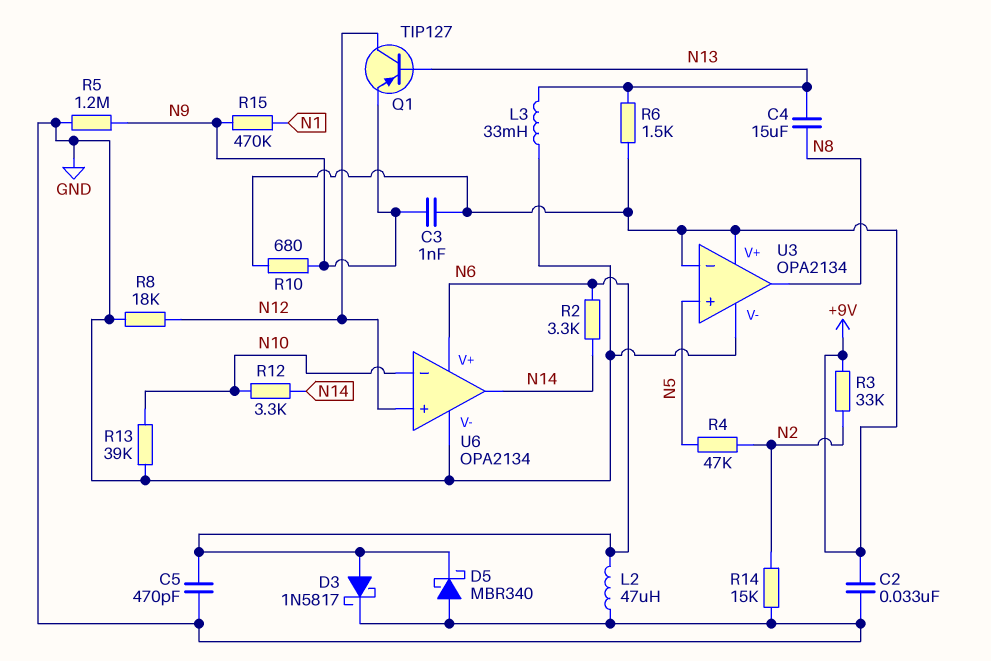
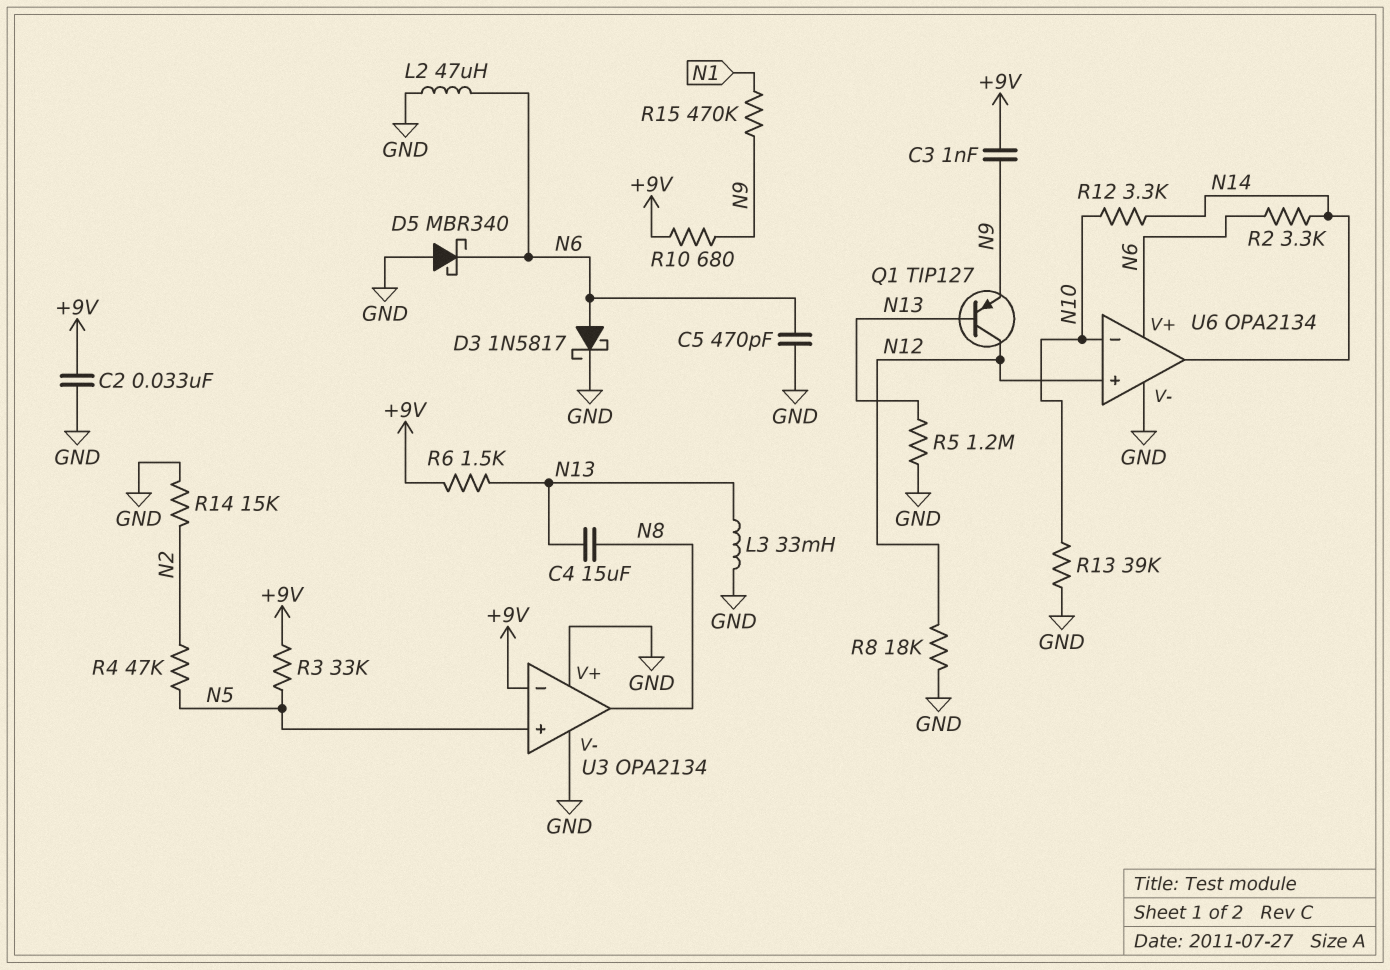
R3: 33k (+9V, N2) -> 33k (+9V, N5)
R5: 1.2M (GND, N9) -> 1.2M (GND, N13)
U3 pin V+: +9V -> GND

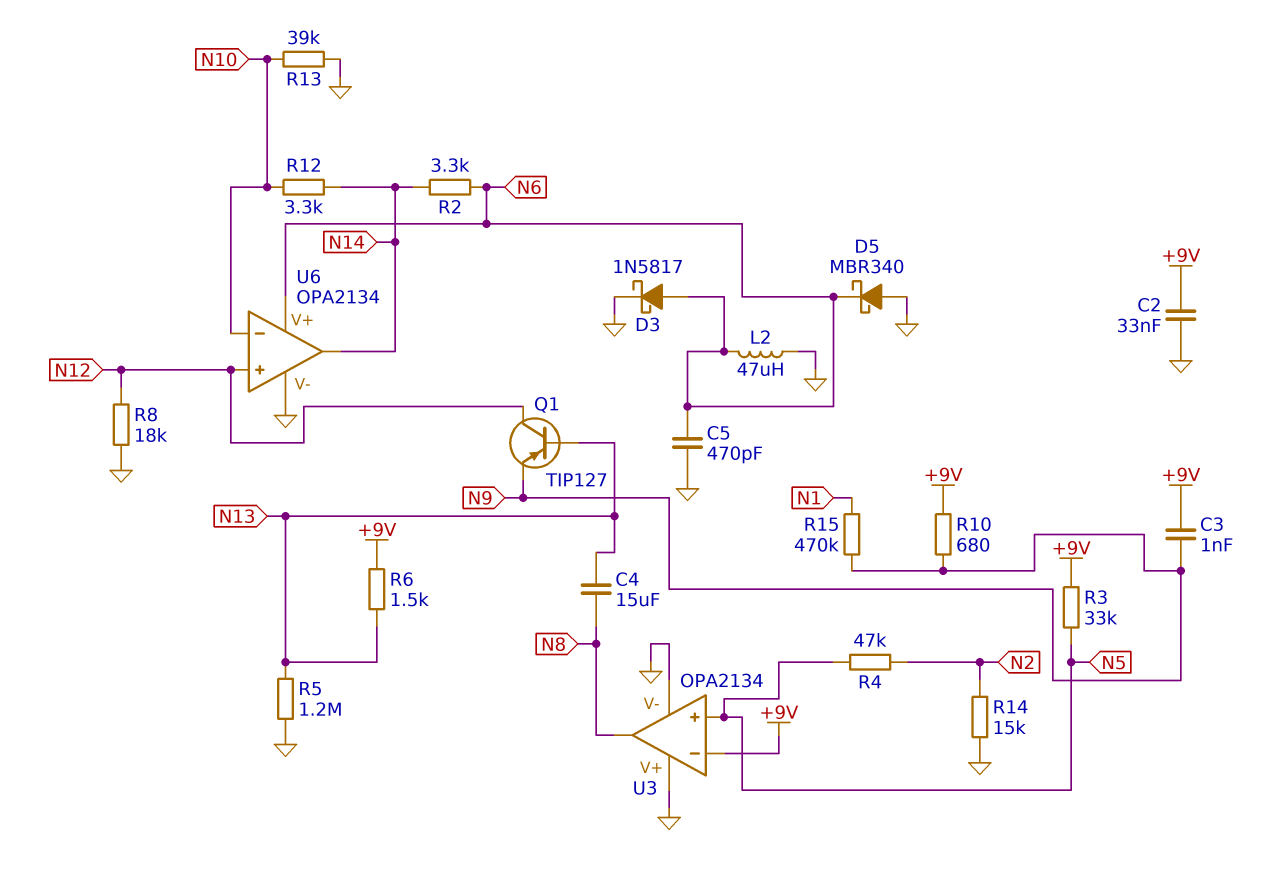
L3: 33mH (GND, N13) -> none

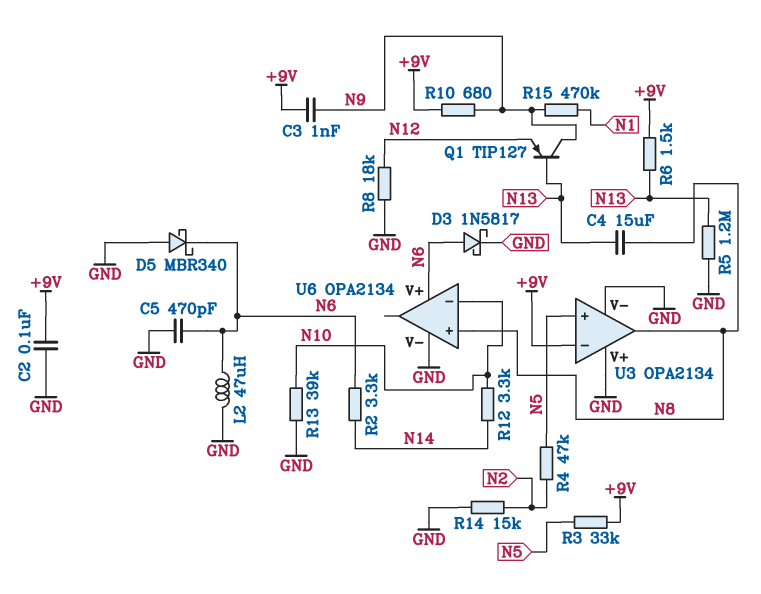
C2: 33nF (+9V, GND) -> 100nF (+9V, GND)
Q1: PNP TIP127 (B N13, C N12, E N9) -> PNP TIP127 (B N13, C N9, E N12)
U6 pin in+: N12 -> N8
U6 pin out: N14 -> none

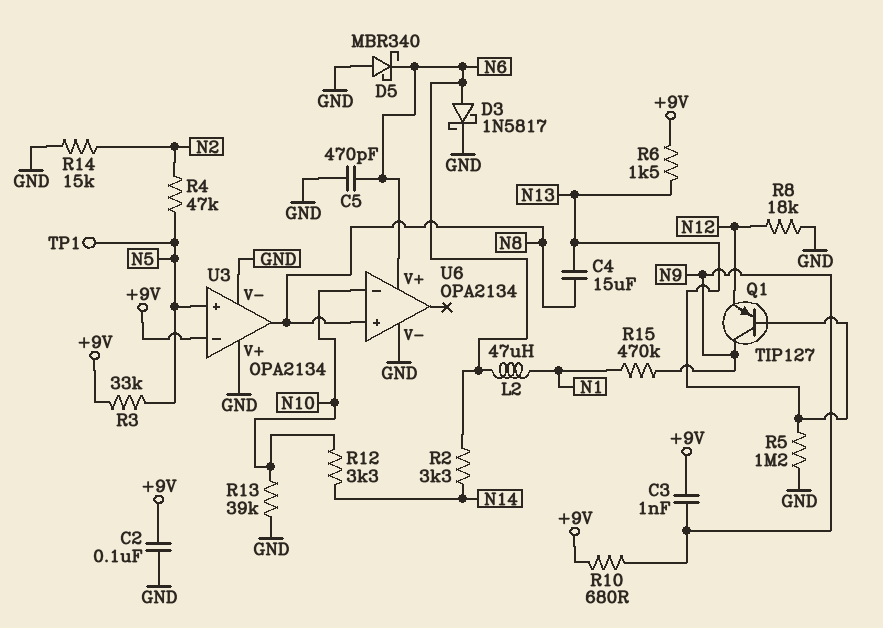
L2: 47uH (GND, N6) -> 47uH (N1, N6)
TP1: none -> test point (N5)

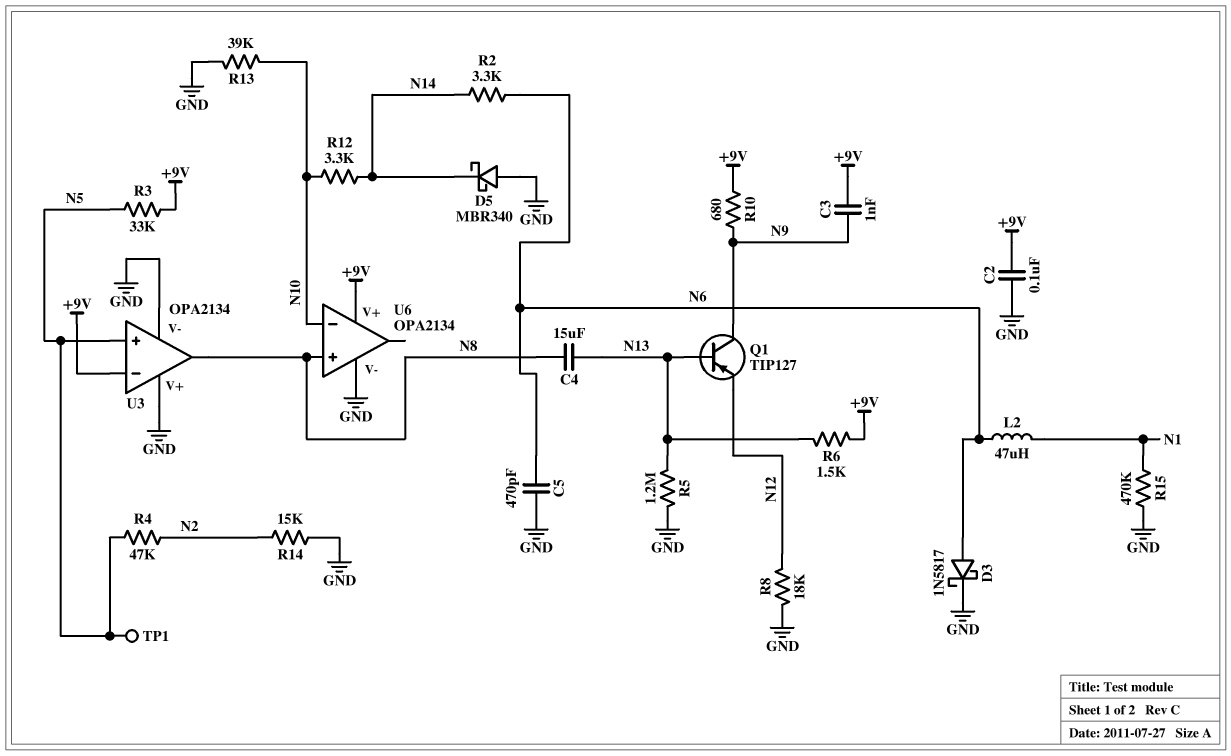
D5: schottky MBR340 (A GND, K N6) -> schottky MBR340 (A GND, K N14)
R15: 470k (N1, N9) -> 470k (GND, N1)
U6 pin V+: N6 -> +9V

